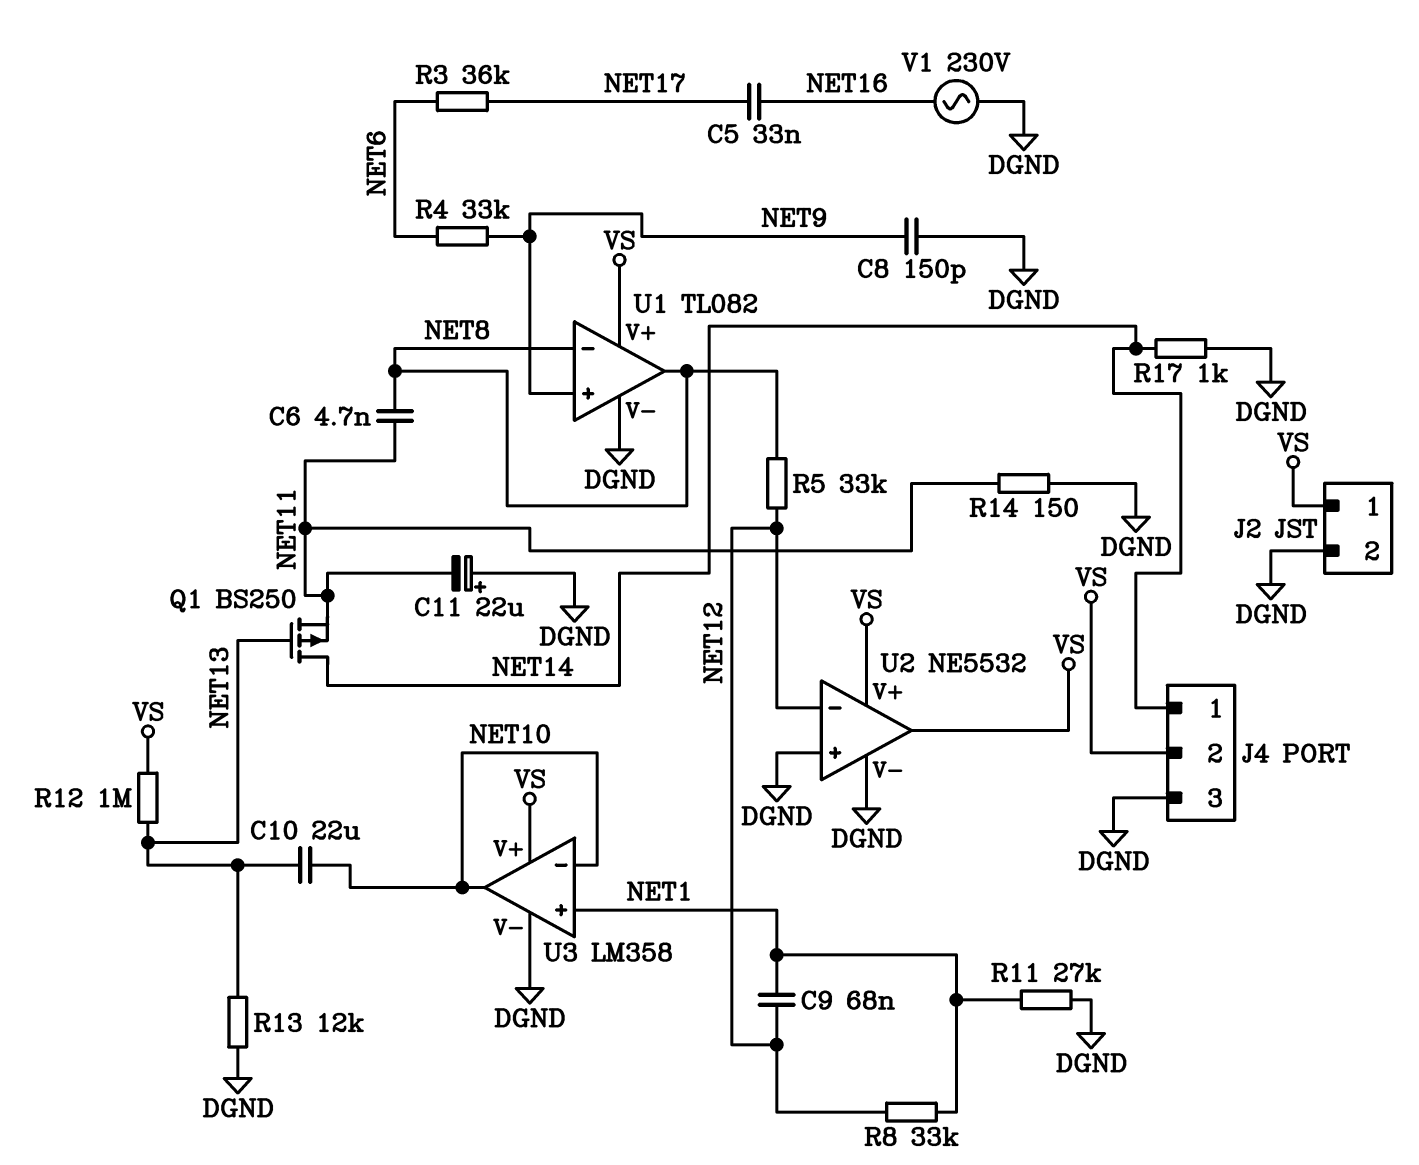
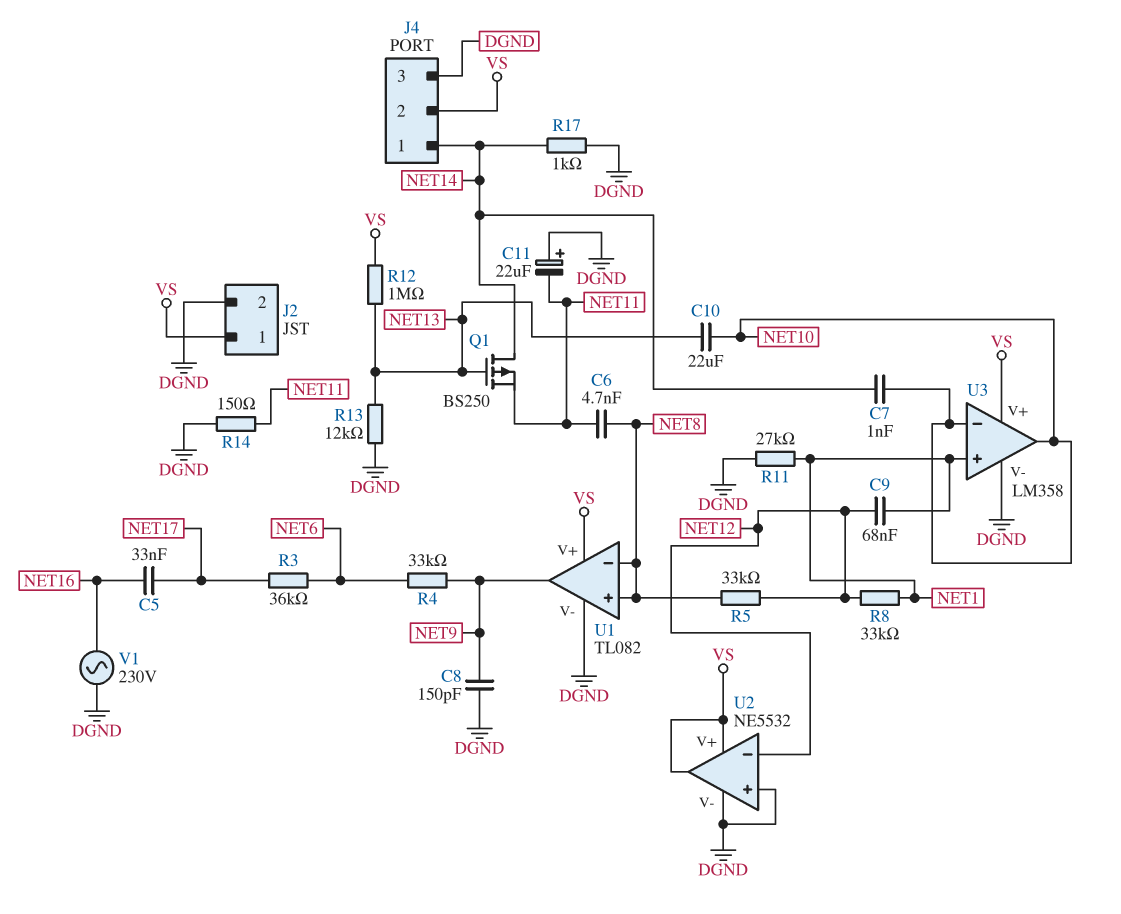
C7: none -> 1nF (NET10, NET14)
U1 pin in+: NET9 -> NET8
U1 pin out: NET8 -> NET9

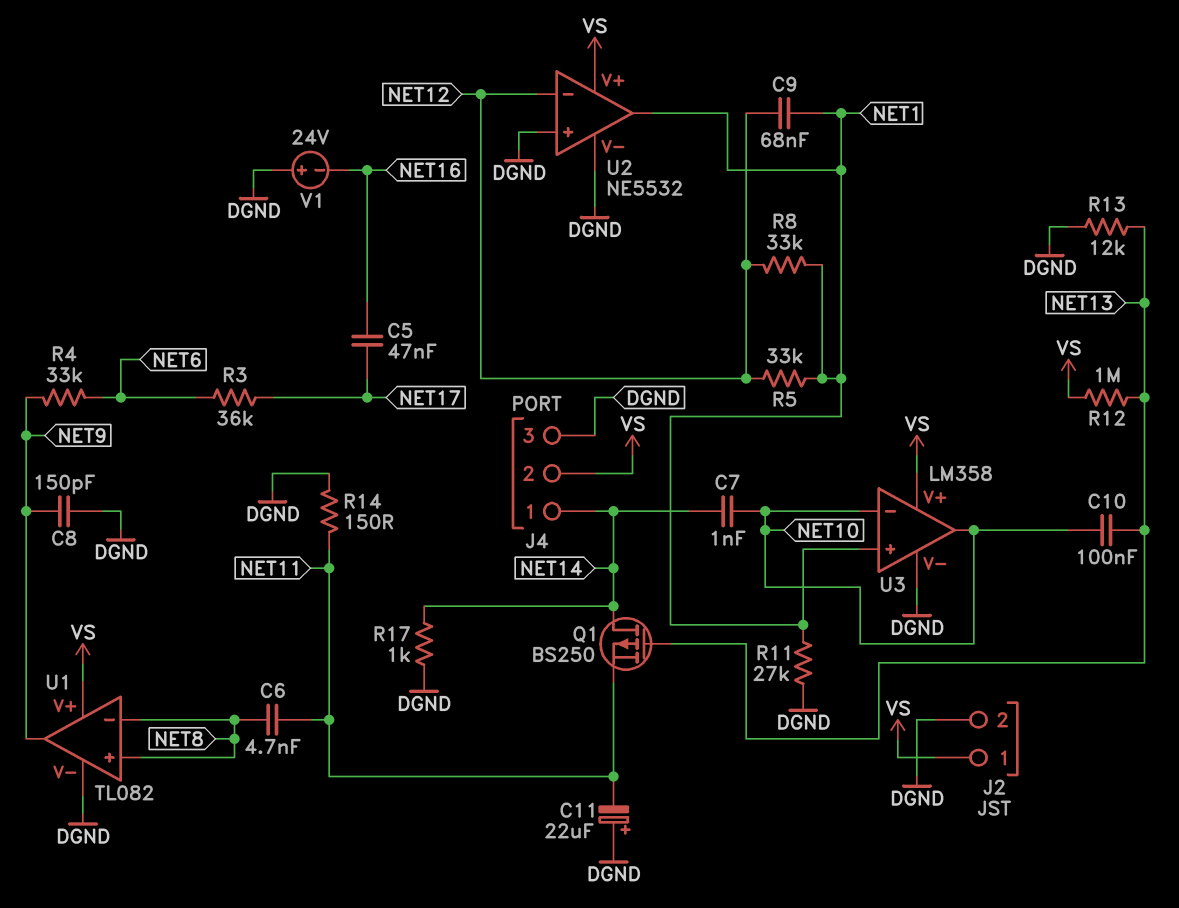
C5: 33nF (NET16, NET17) -> 47nF (NET16, NET17)
C10: 22uF (NET10, NET13) -> 100nF (NET10, NET13)
R5: 33k (NET8, NET12) -> 33k (NET1, NET12)
U2 pin out: VS -> NET1
V1: AC 230V (DGND, NET16) -> 24V (plus DGND, minus NET16)

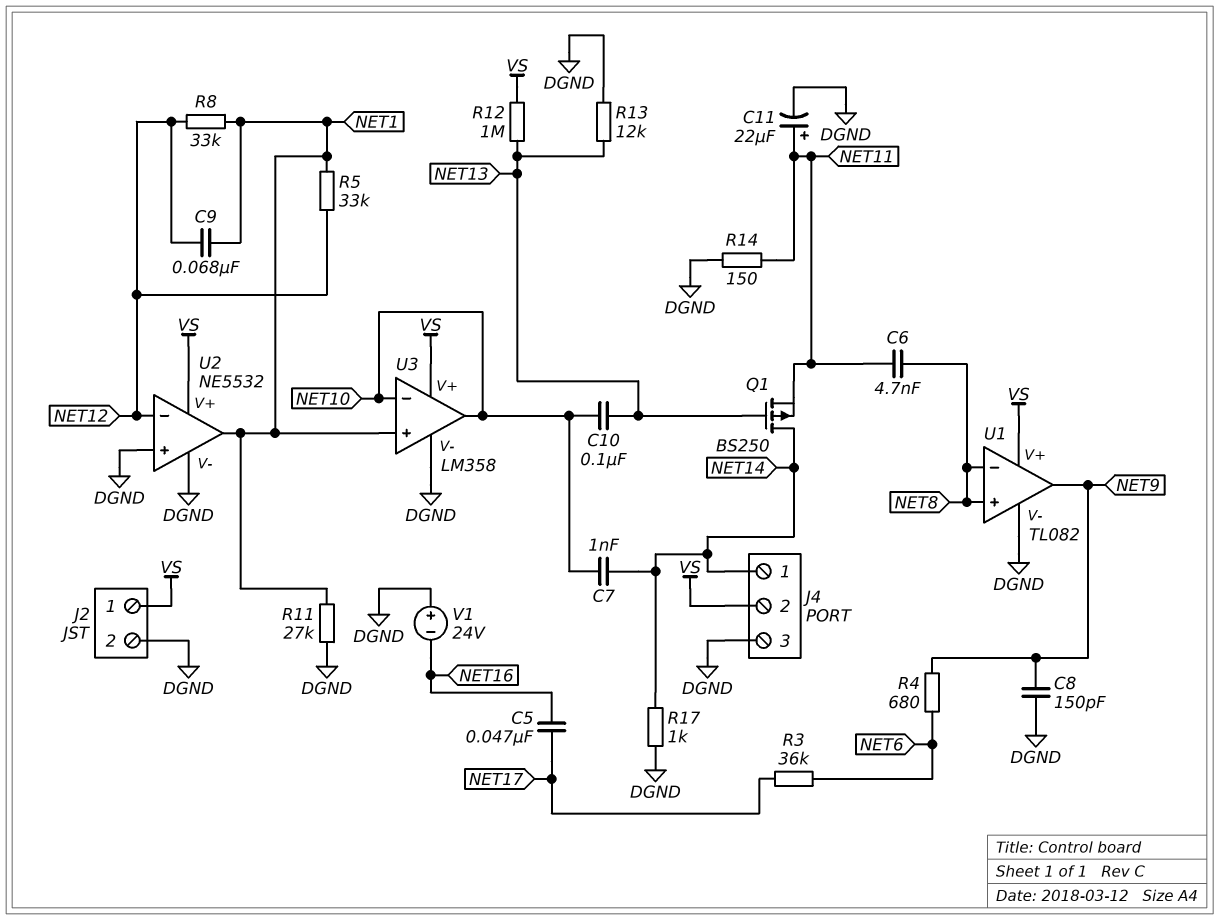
C11: 22uF (plus DGND, minus NET11) -> 22uF (plus NET11, minus DGND)
R4: 33k (NET6, NET9) -> 680 (NET6, NET9)

